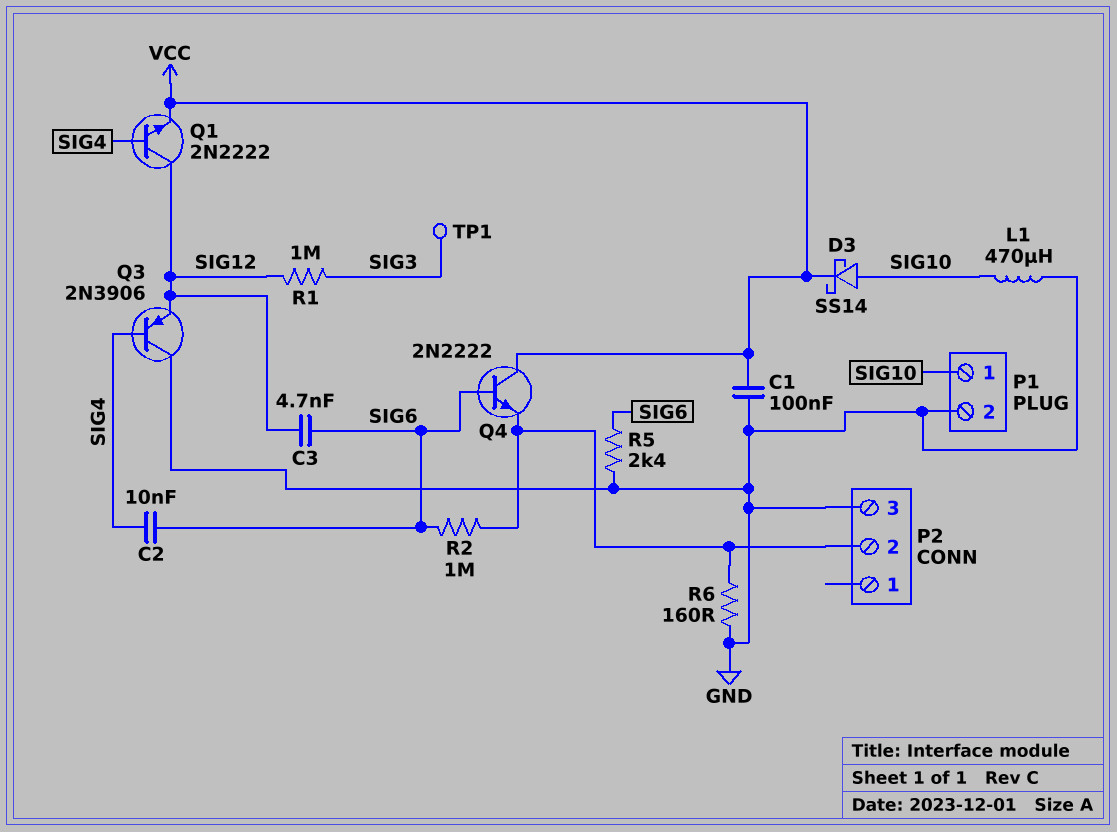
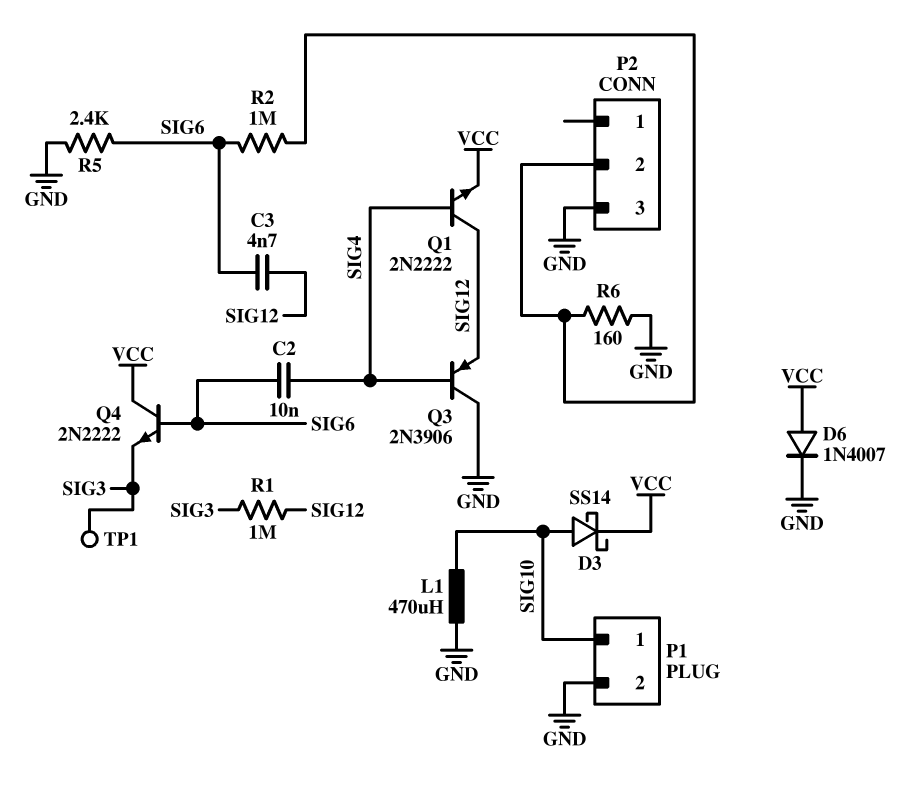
C1: 100nF (GND, VCC) -> none
D6: none -> diode 1N4007 (A VCC, K GND)
Q4: NPN 2N2222 (B SIG6, C VCC, E P2/2) -> NPN 2N2222 (B SIG6, C VCC, E SIG3)

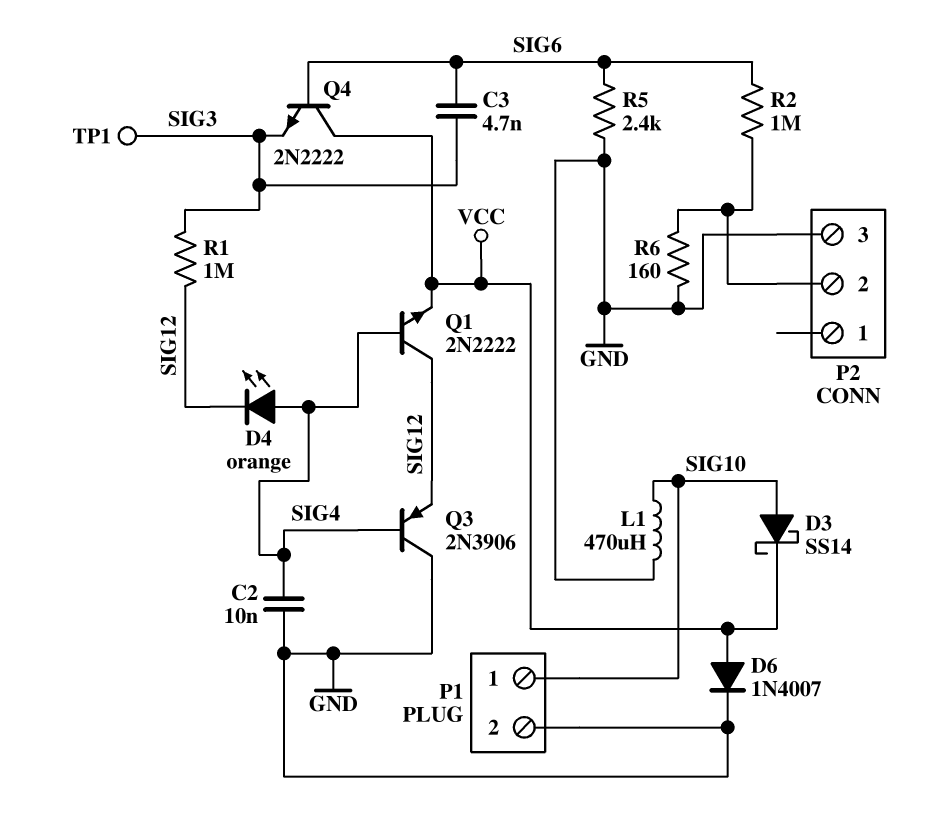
C2: 10nF (SIG4, SIG6) -> 10nF (GND, SIG4)
C3: 4.7nF (SIG6, SIG12) -> 4.7nF (SIG3, SIG6)
D4: none -> LED orange (A SIG4, K SIG12)

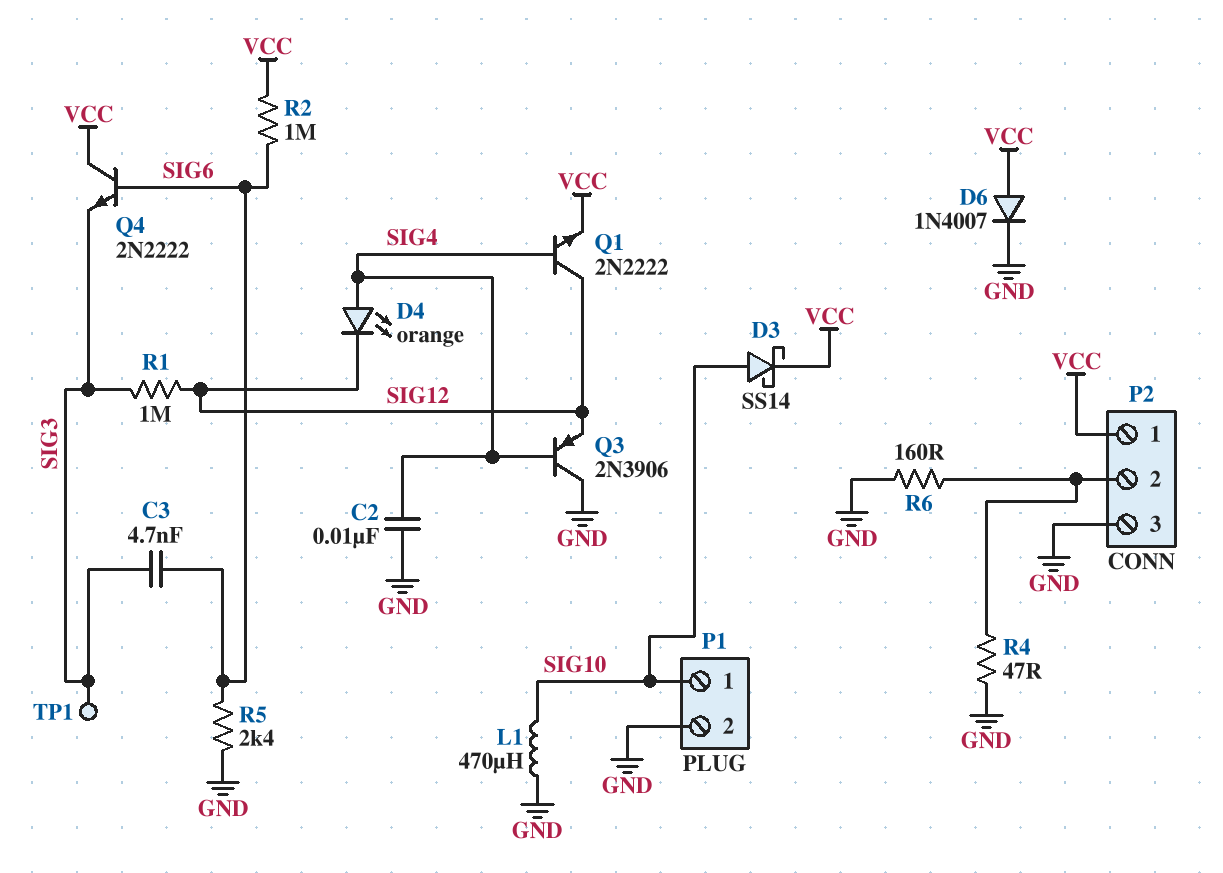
P2 pin 1: none -> VCC
R2: 1M (P2/2, SIG6) -> 1M (SIG6, VCC)
R4: none -> 47 (GND, P2/2)

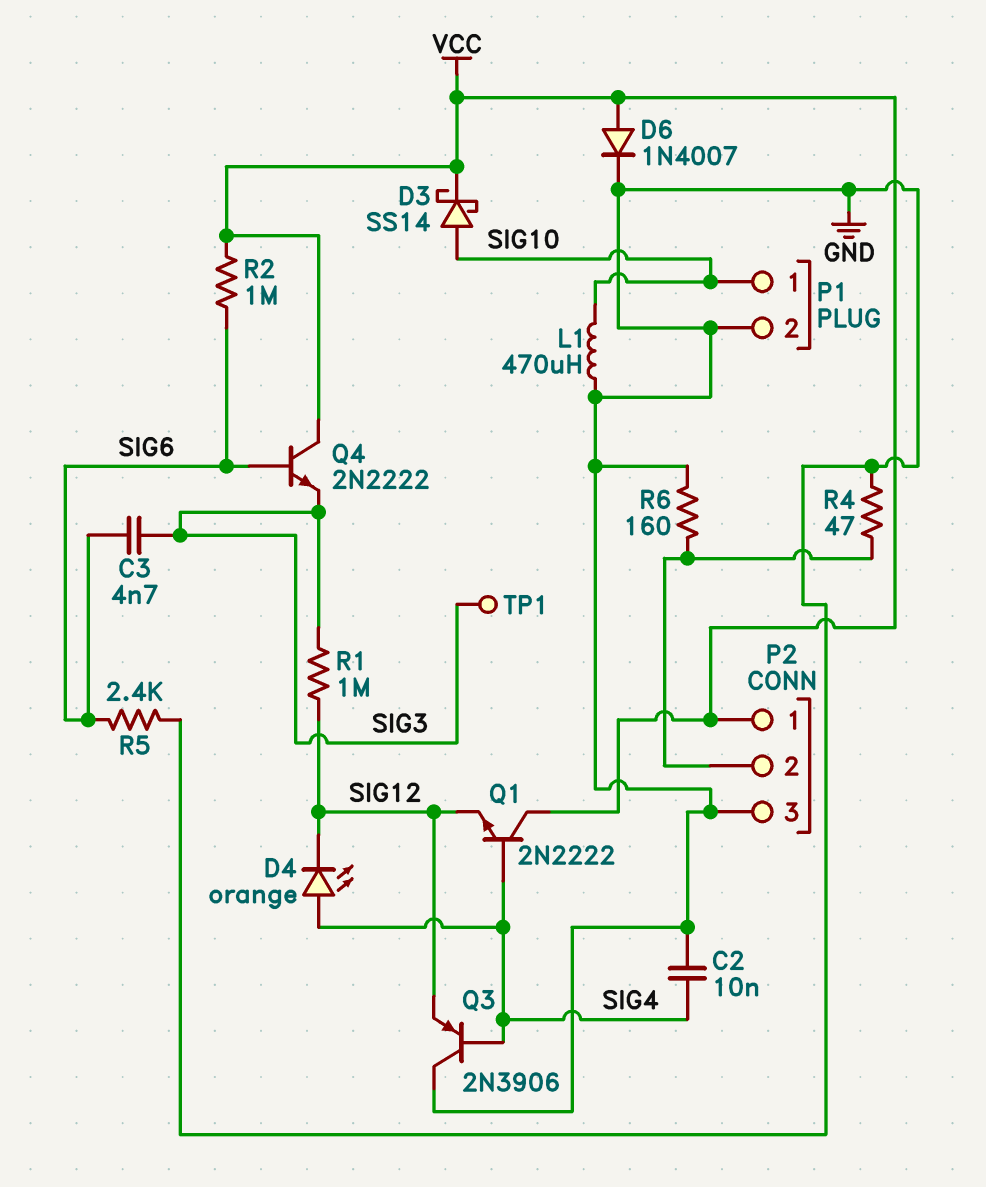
Q1: NPN 2N2222 (B SIG4, C SIG12, E VCC) -> NPN 2N2222 (B SIG4, C VCC, E SIG12)

